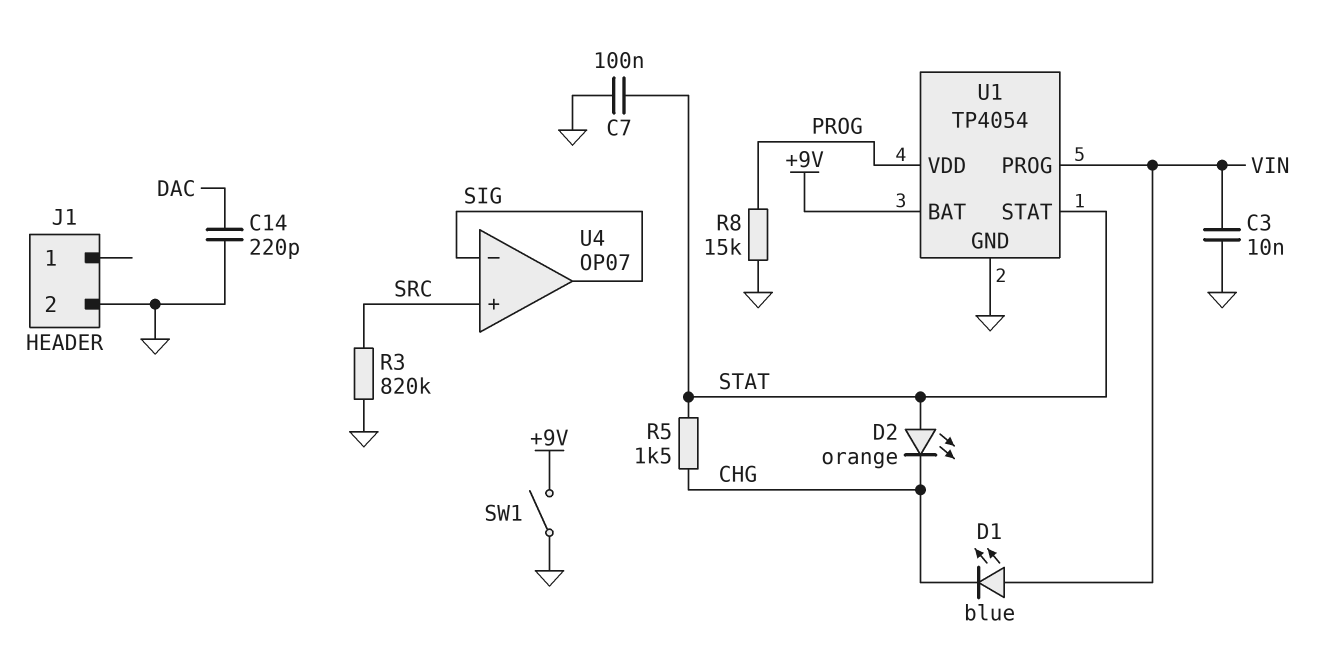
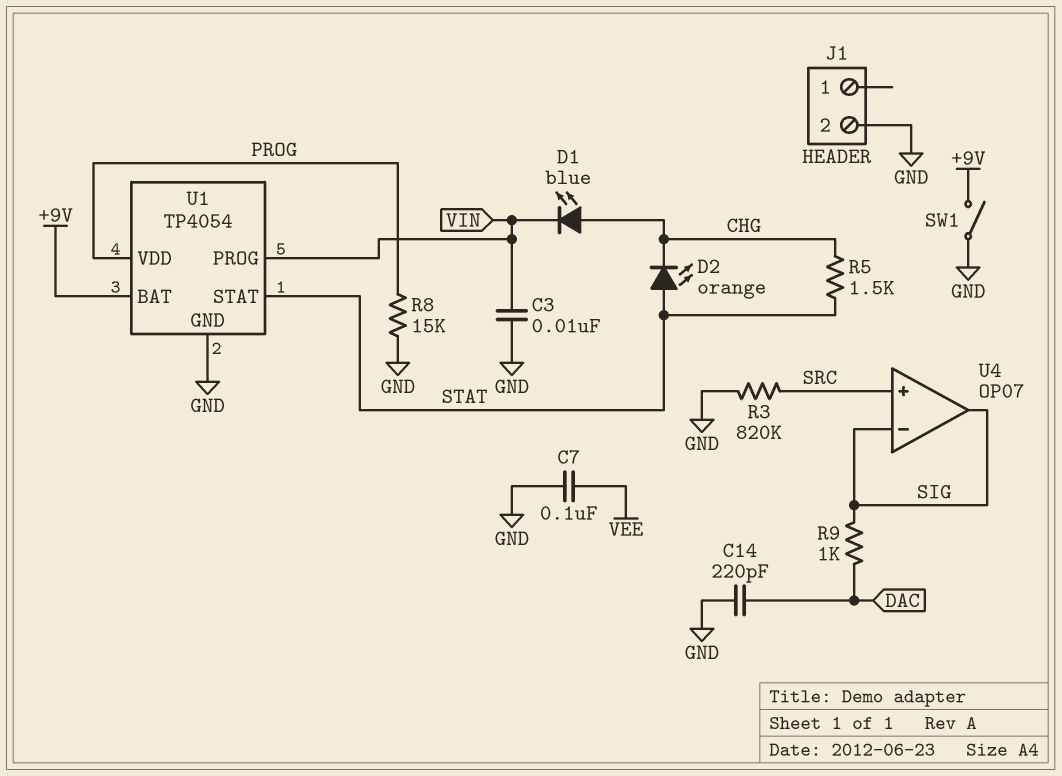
C7: 100nF (GND, STAT) -> 100nF (GND, VEE)
D1: LED blue (A VIN, K CHG) -> LED blue (A CHG, K VIN)
R9: none -> 1k (DAC, SIG)

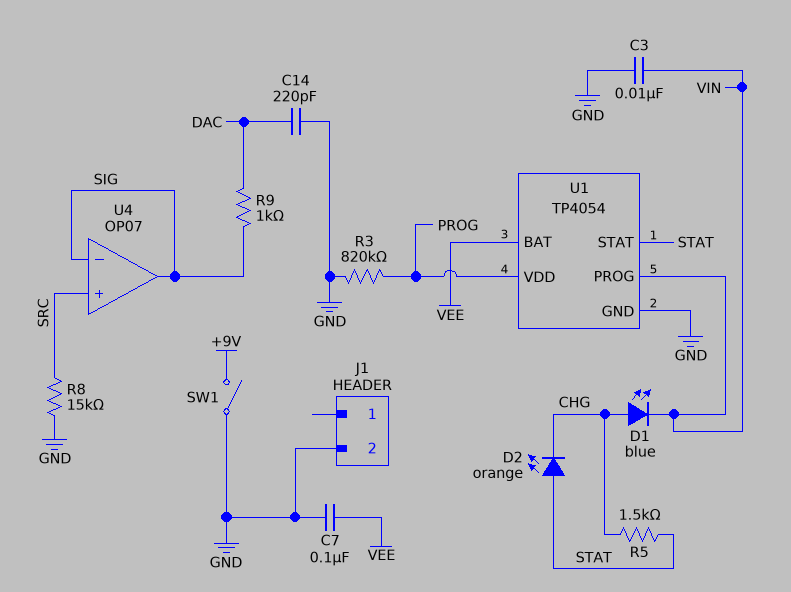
R3: 820k (GND, SRC) -> 820k (GND, PROG)
R8: 15k (GND, PROG) -> 15k (GND, SRC)
U1 pin BAT: +9V -> VEE

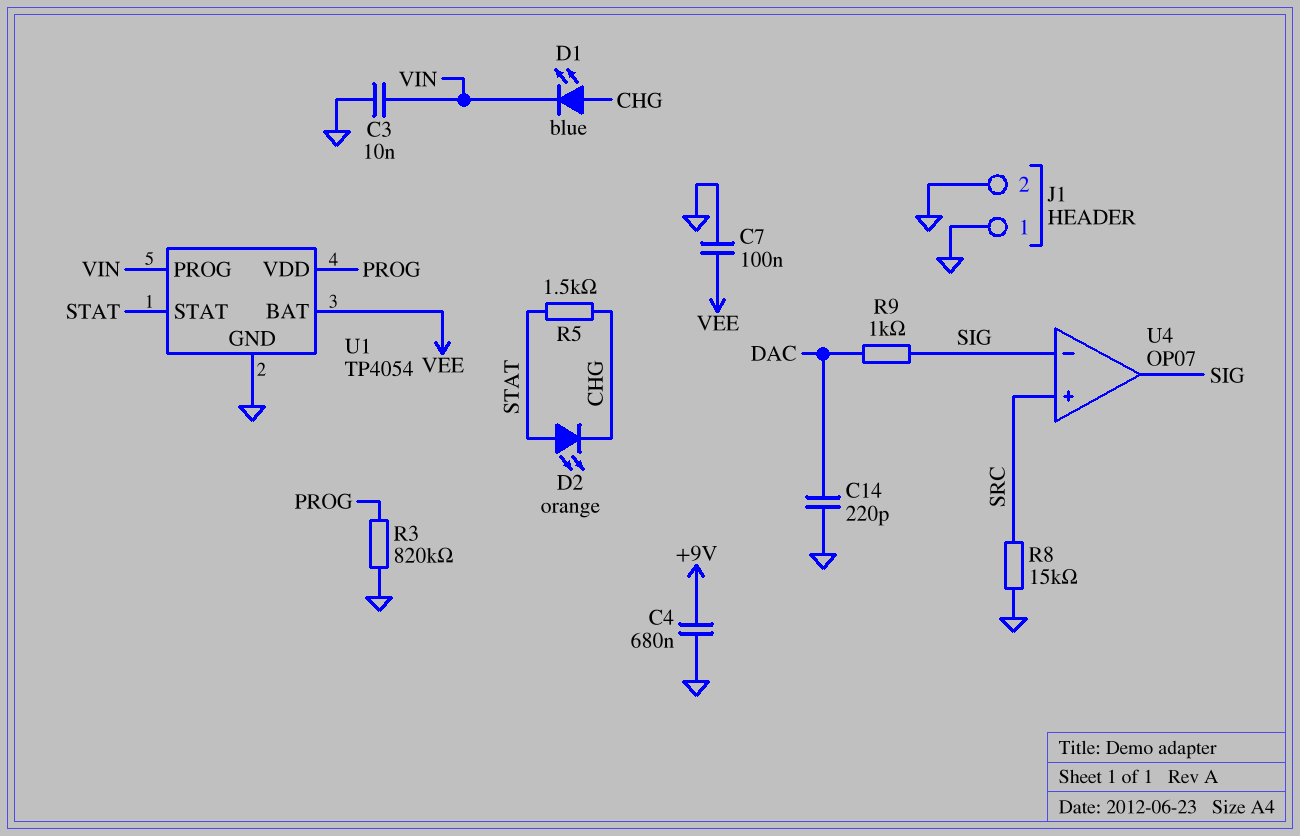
C4: none -> 680nF (+9V, GND)
J1 pin 1: none -> GND
SW1: switch (+9V, GND) -> none

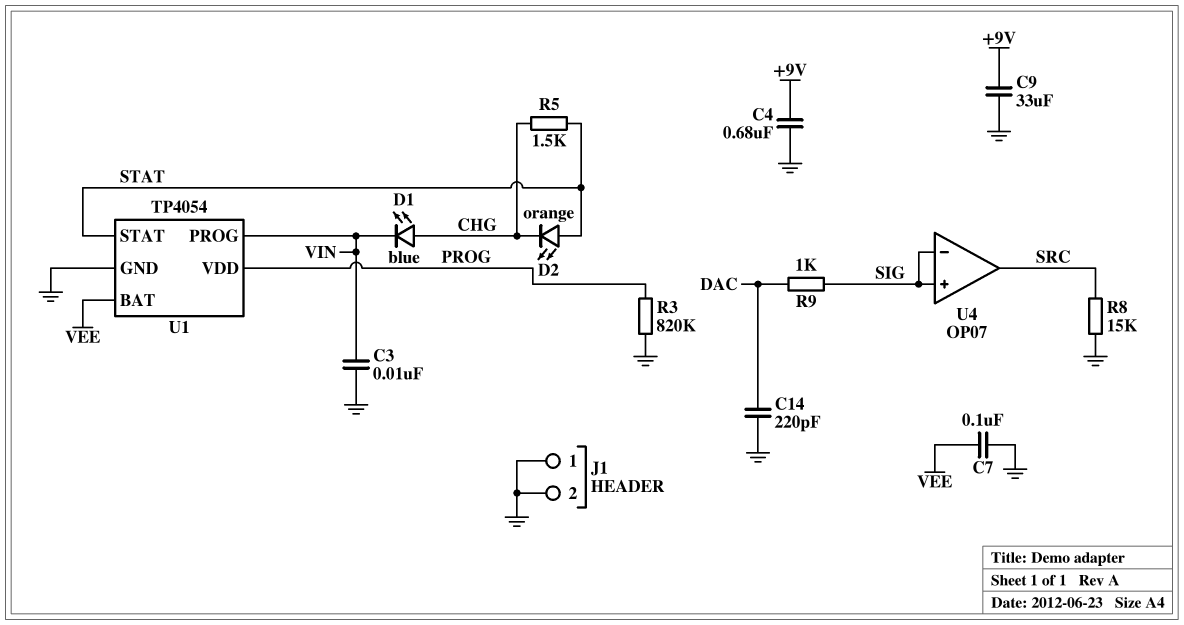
C9: none -> 33uF (+9V, GND)
U4 pin in+: SRC -> SIG
U4 pin out: SIG -> SRC

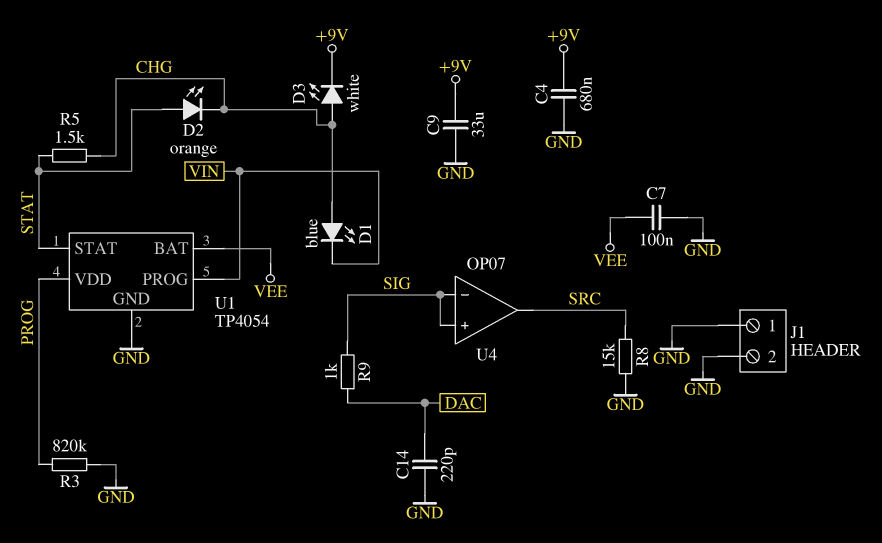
C3: 10nF (GND, VIN) -> none
D3: none -> LED white (A CHG, K +9V)

